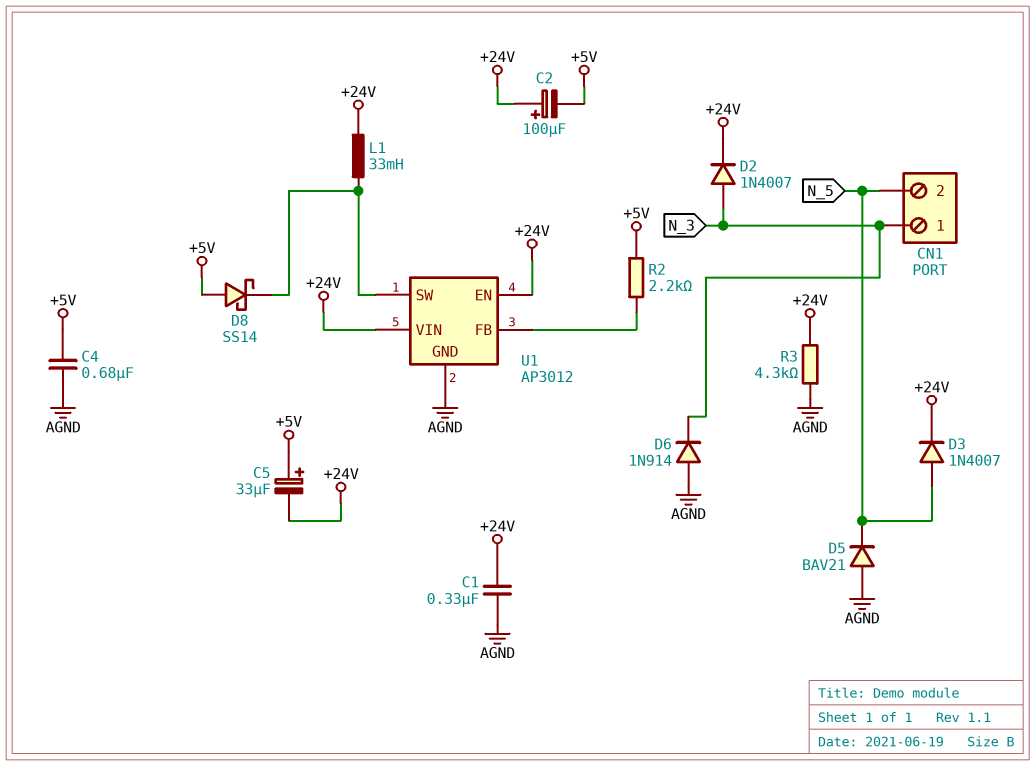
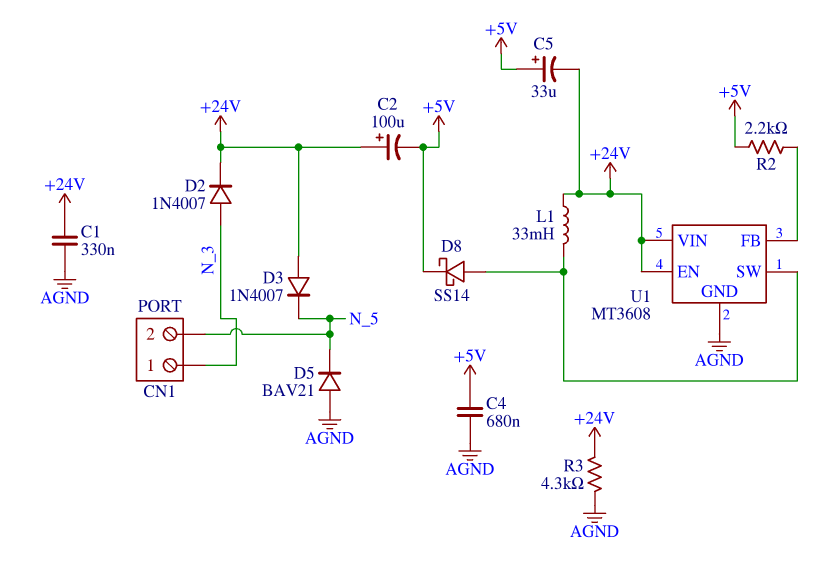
D3: diode 1N4007 (A N_5, K +24V) -> diode 1N4007 (A +24V, K N_5)
D6: diode 1N914 (A AGND, K N_3) -> none
D8: schottky SS14 (A +5V, K U1/SW) -> schottky SS14 (A U1/SW, K +5V)
U1: AP3012 -> MT3608

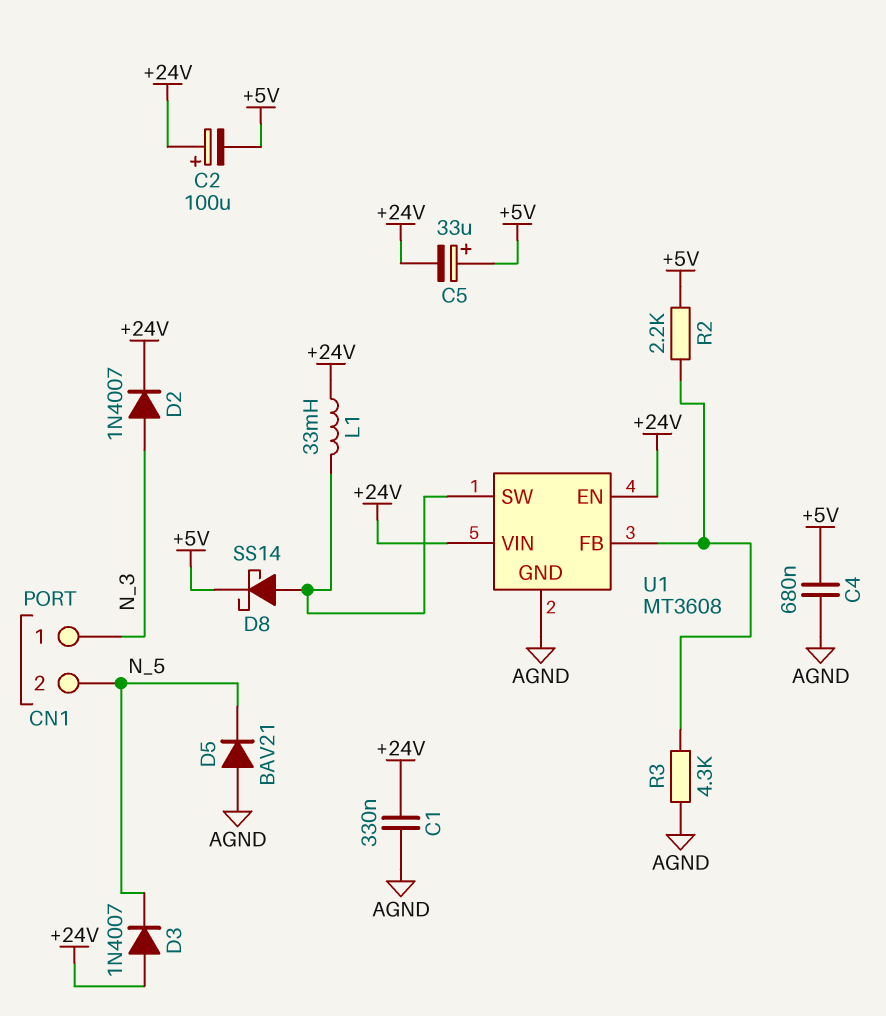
R3: 4.3k (+24V, AGND) -> 4.3k (AGND, U1/FB)

